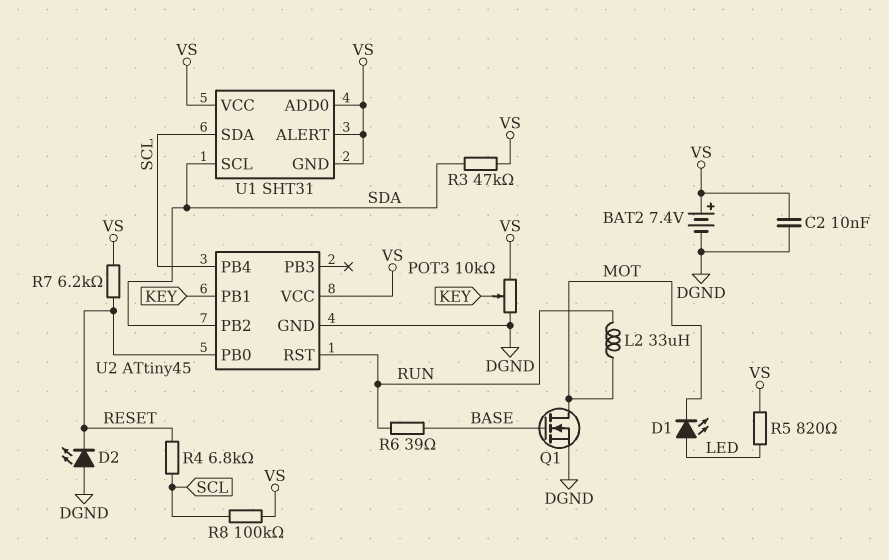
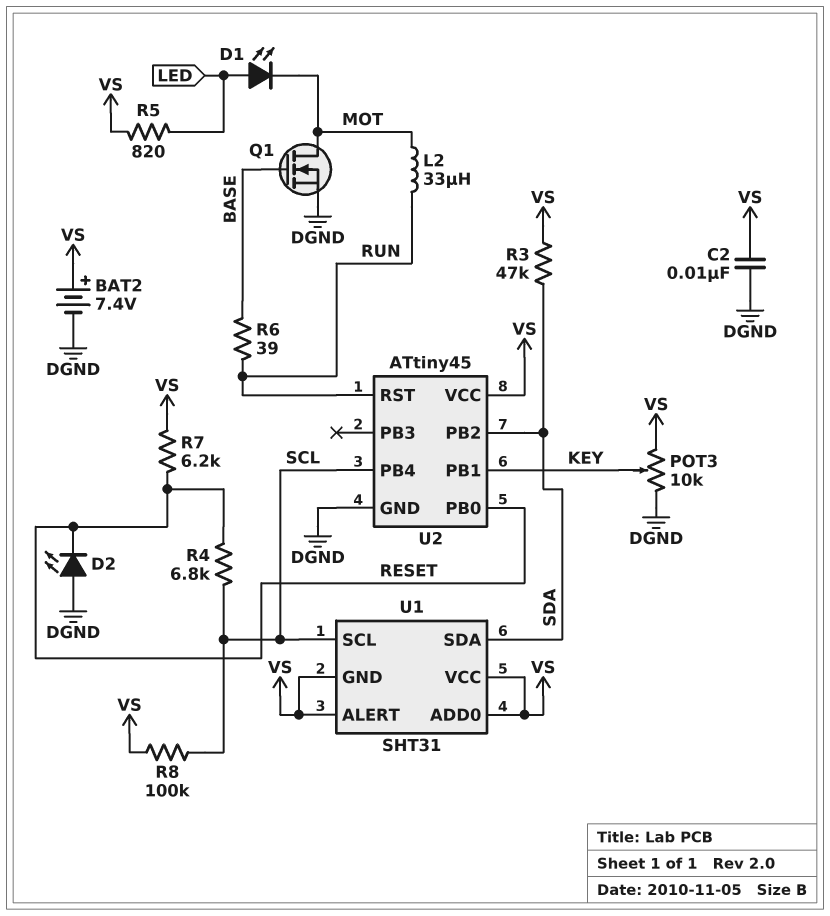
U1 pin SCL: SDA -> SCL
U1 pin SDA: SCL -> SDA

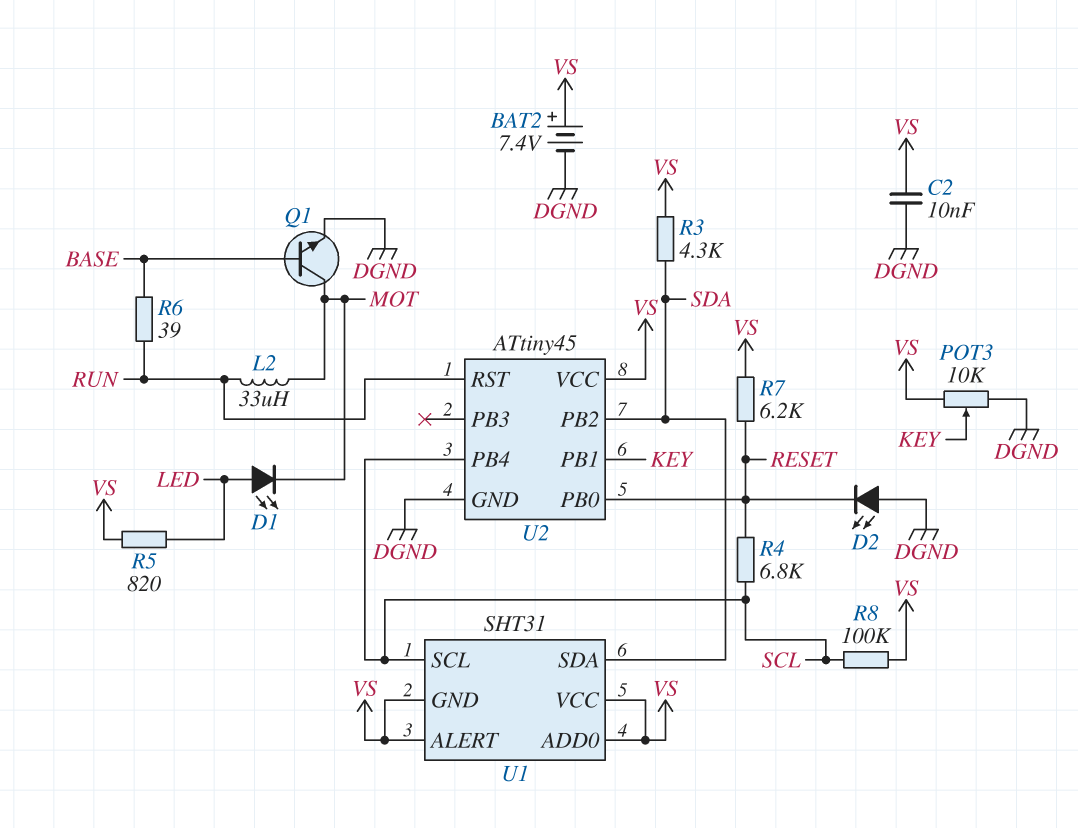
Q1: NMOS (G BASE, D MOT, S DGND) -> NPN (B BASE, C MOT, E DGND)
R3: 47k (SDA, VS) -> 4.3k (SDA, VS)

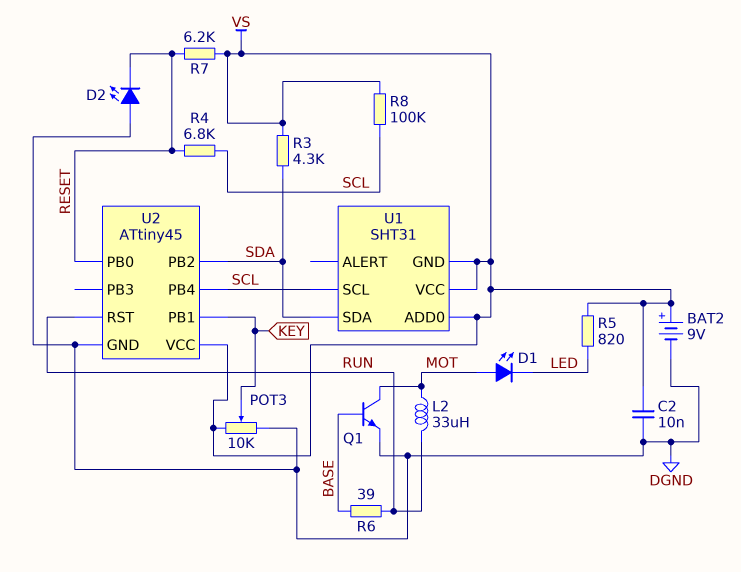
BAT2: 7.4V (plus VS, minus DGND) -> 9V (plus VS, minus DGND)
D1: LED (A LED, K MOT) -> LED (A MOT, K LED)
U1 pin ALERT: VS -> none

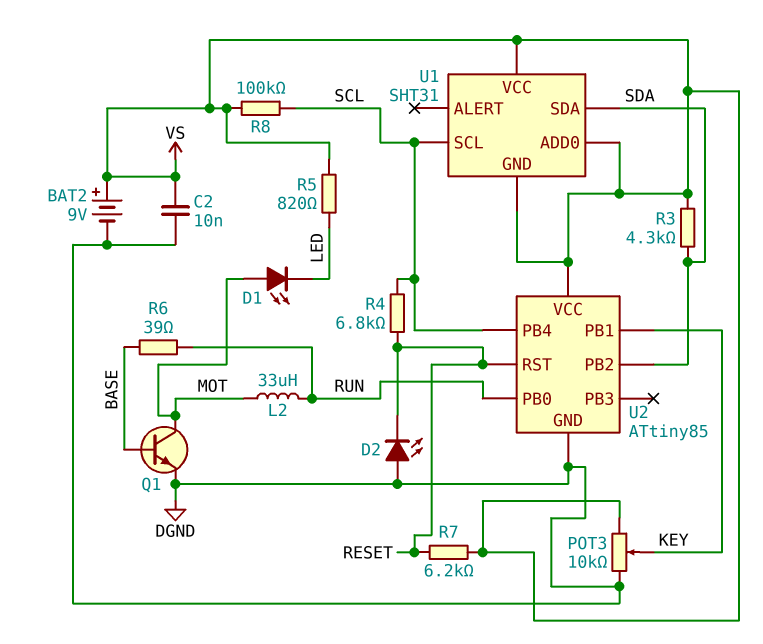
U2: ATtiny45 -> ATtiny85
U2 pin PB0: RESET -> RUN
U2 pin RST: RUN -> RESET

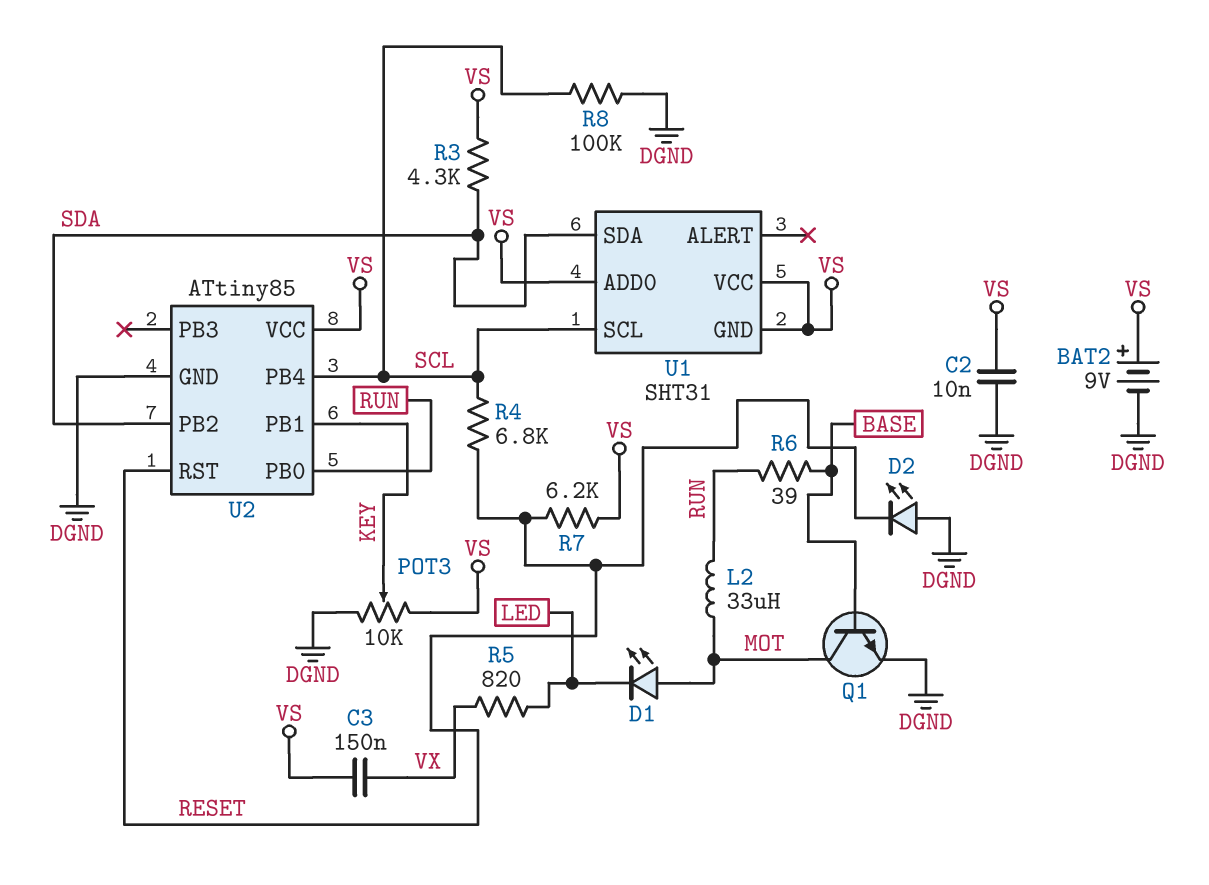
C3: none -> 150nF (VS, VX)
R5: 820 (LED, VS) -> 820 (LED, VX)
R8: 100k (SCL, VS) -> 100k (DGND, SCL)

